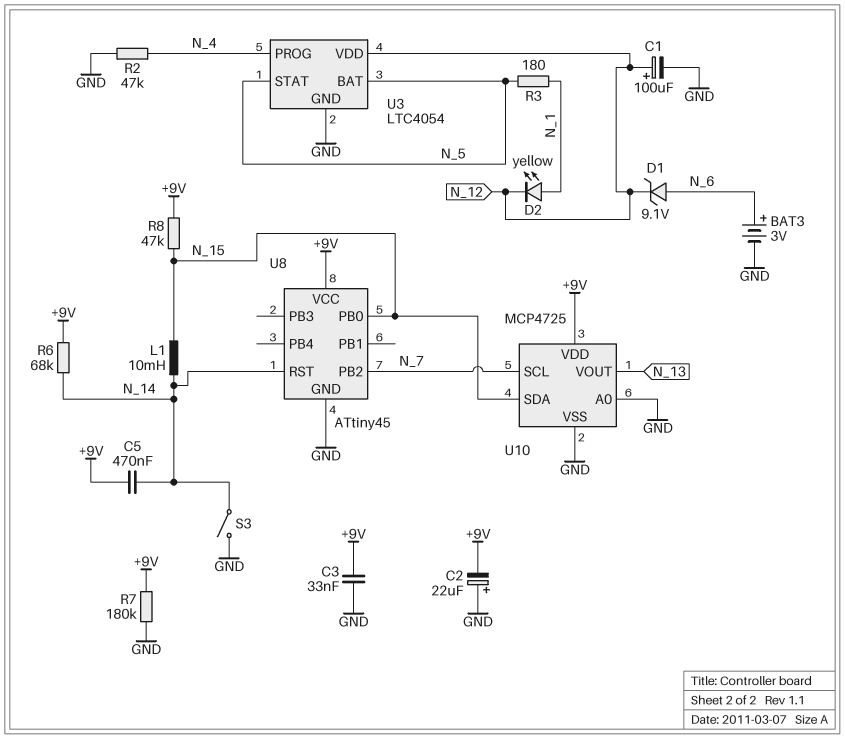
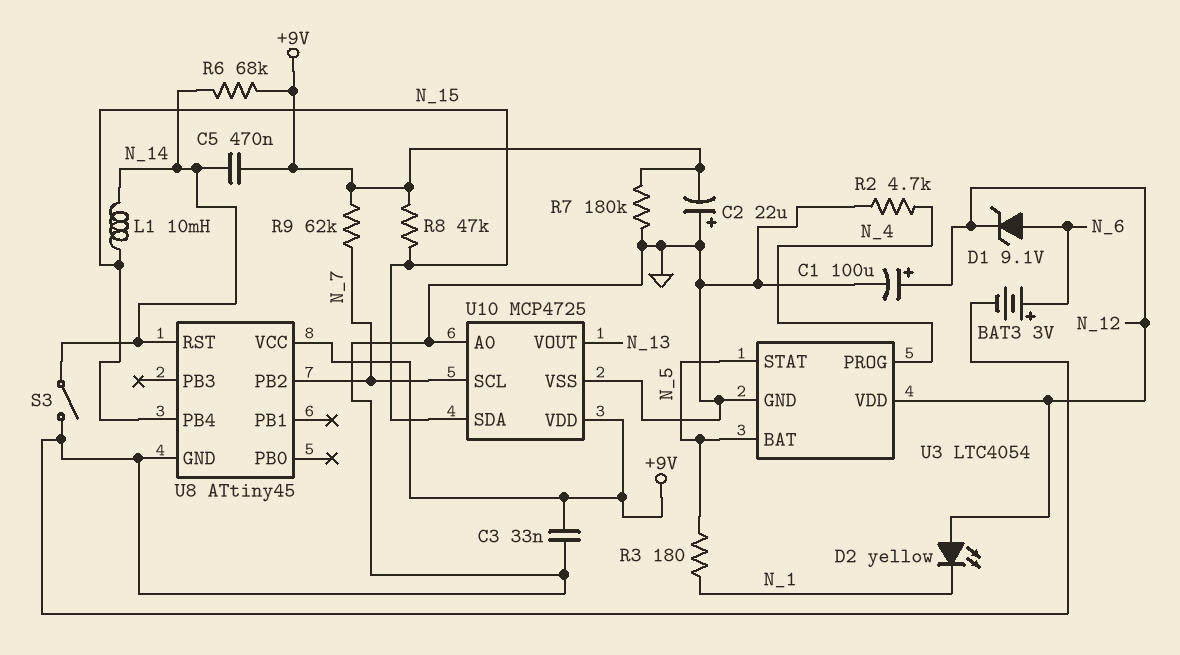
D2: LED yellow (A N_1, K N_12) -> LED yellow (A N_12, K N_1)
R2: 47k (GND, N_4) -> 4.7k (GND, N_4)
R9: none -> 62k (+9V, N_7)
U8 pin PB0: N_15 -> none
U8 pin PB4: none -> N_15

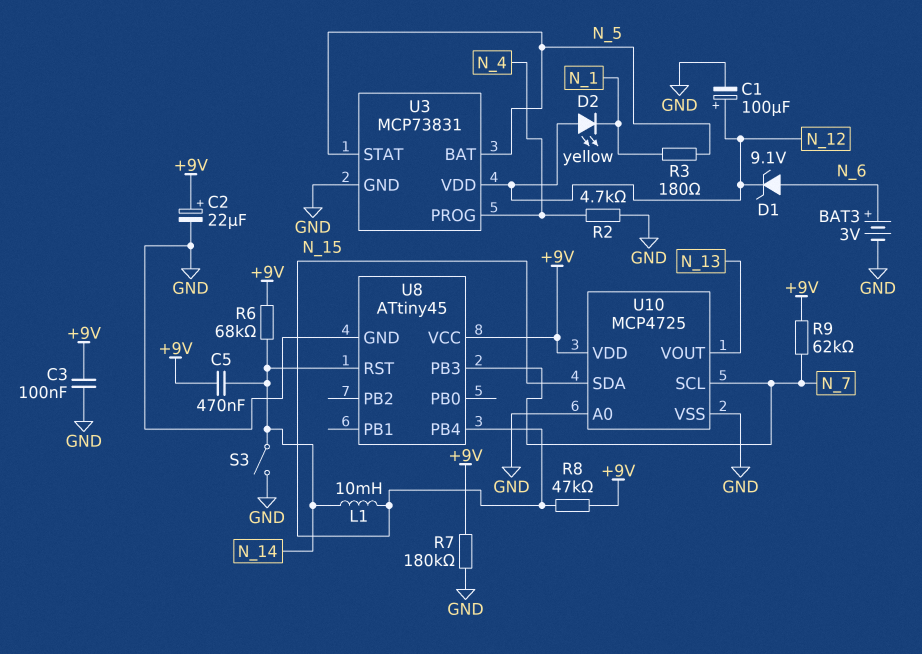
C2: 22uF (plus GND, minus +9V) -> 22uF (plus +9V, minus GND)
C3: 33nF (+9V, GND) -> 100nF (+9V, GND)
U3: LTC4054 -> MCP73831
U8 pin PB2: N_7 -> none
U8 pin PB3: none -> N_7

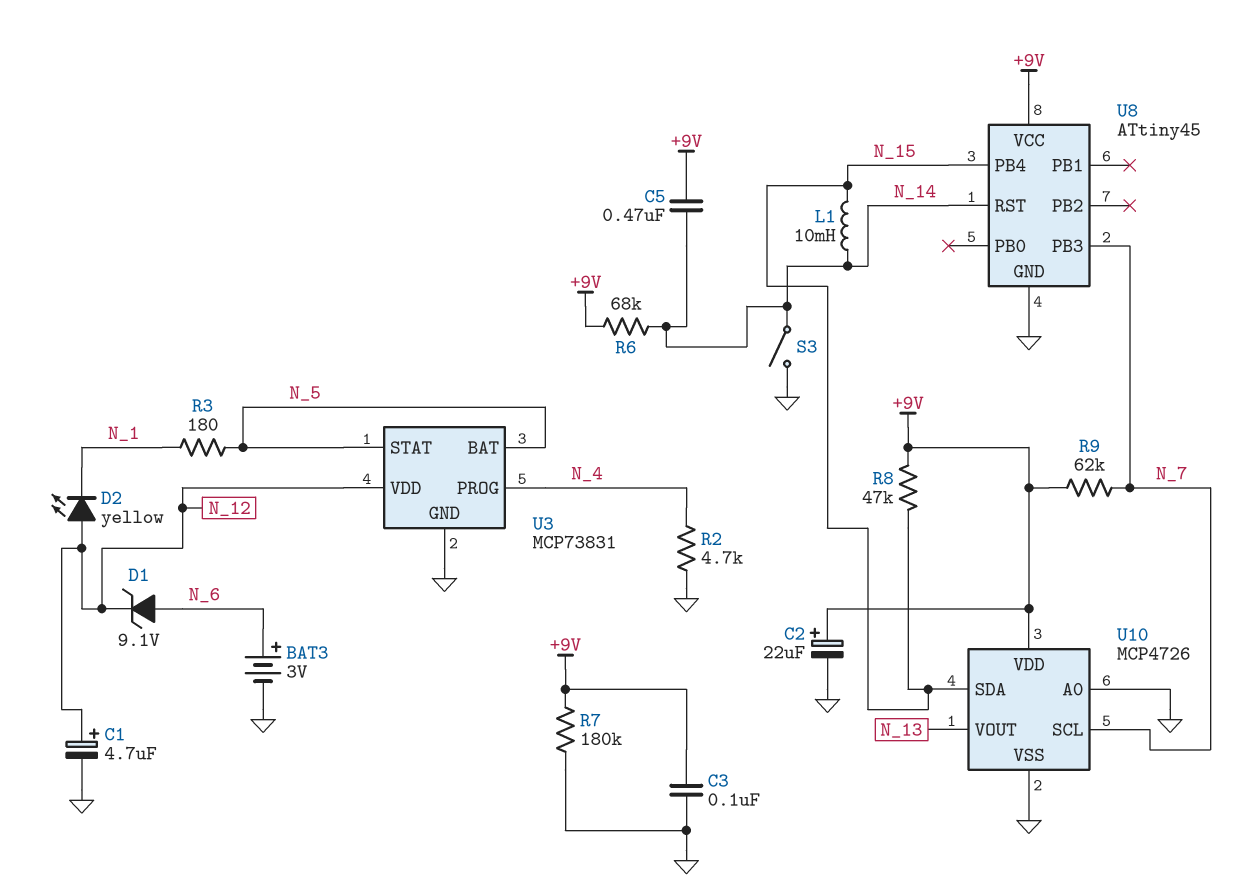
C1: 100uF (plus N_12, minus GND) -> 4.7uF (plus N_12, minus GND)
U10: MCP4725 -> MCP4726

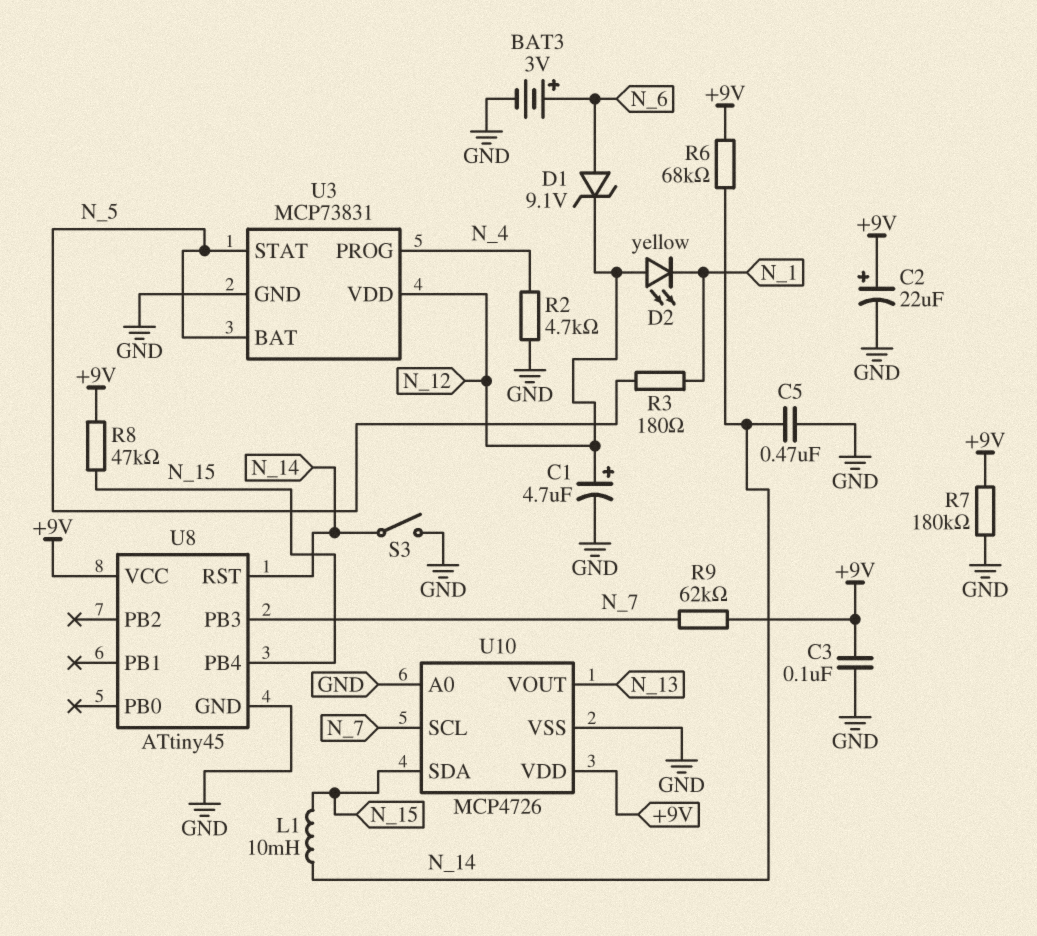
C5: 470nF (+9V, N_14) -> 470nF (GND, N_14)

